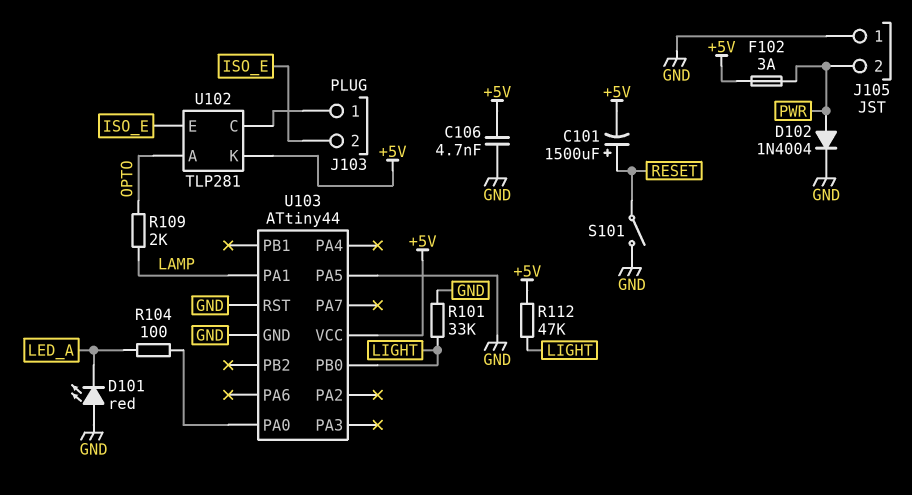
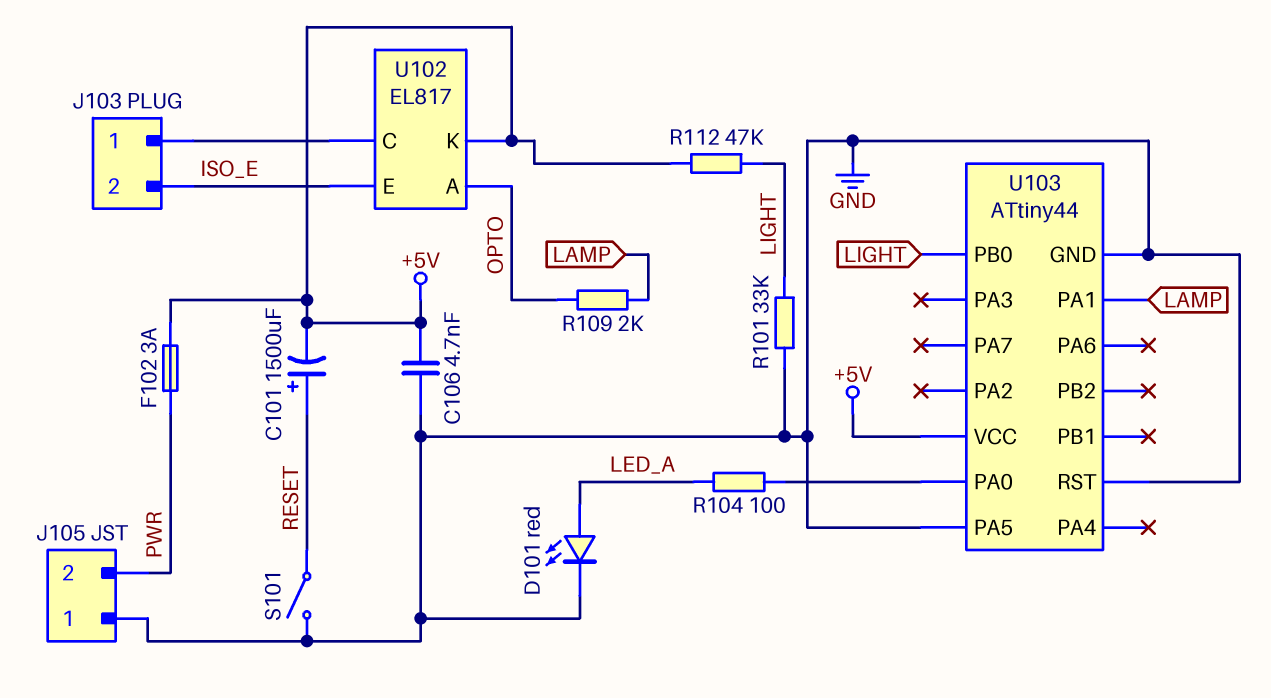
D101: LED red (A GND, K LED_A) -> LED red (A LED_A, K GND)
D102: diode 1N4004 (A PWR, K GND) -> none
U102: TLP281 -> EL817

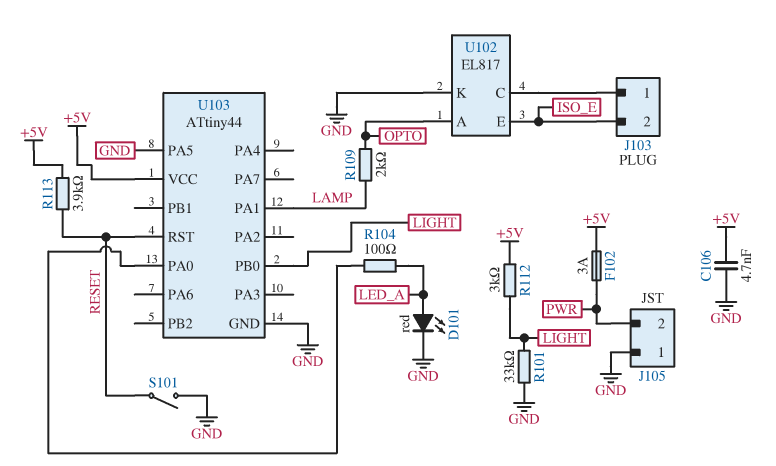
C101: 1500uF (plus RESET, minus +5V) -> none
R112: 47k (+5V, LIGHT) -> 3k (+5V, LIGHT)
R113: none -> 3.9k (+5V, RESET)
U102 pin K: +5V -> GND
U103 pin RST: GND -> RESET

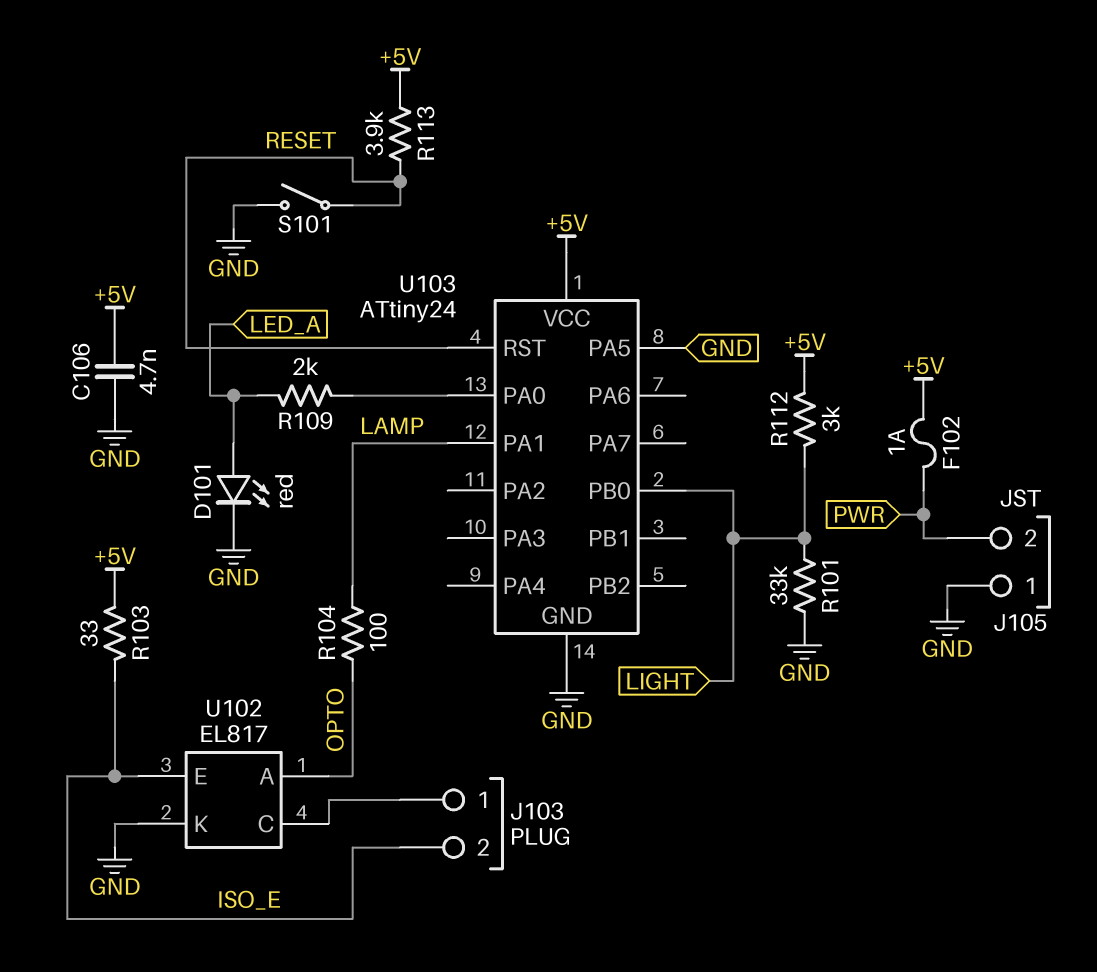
F102: 3A (+5V, PWR) -> 1A (+5V, PWR)
R103: none -> 33 (+5V, ISO_E)
R104: 100 (LED_A, U103/PA0) -> 100 (LAMP, OPTO)
R109: 2k (LAMP, OPTO) -> 2k (LED_A, U103/PA0)
U103: ATtiny44 -> ATtiny24

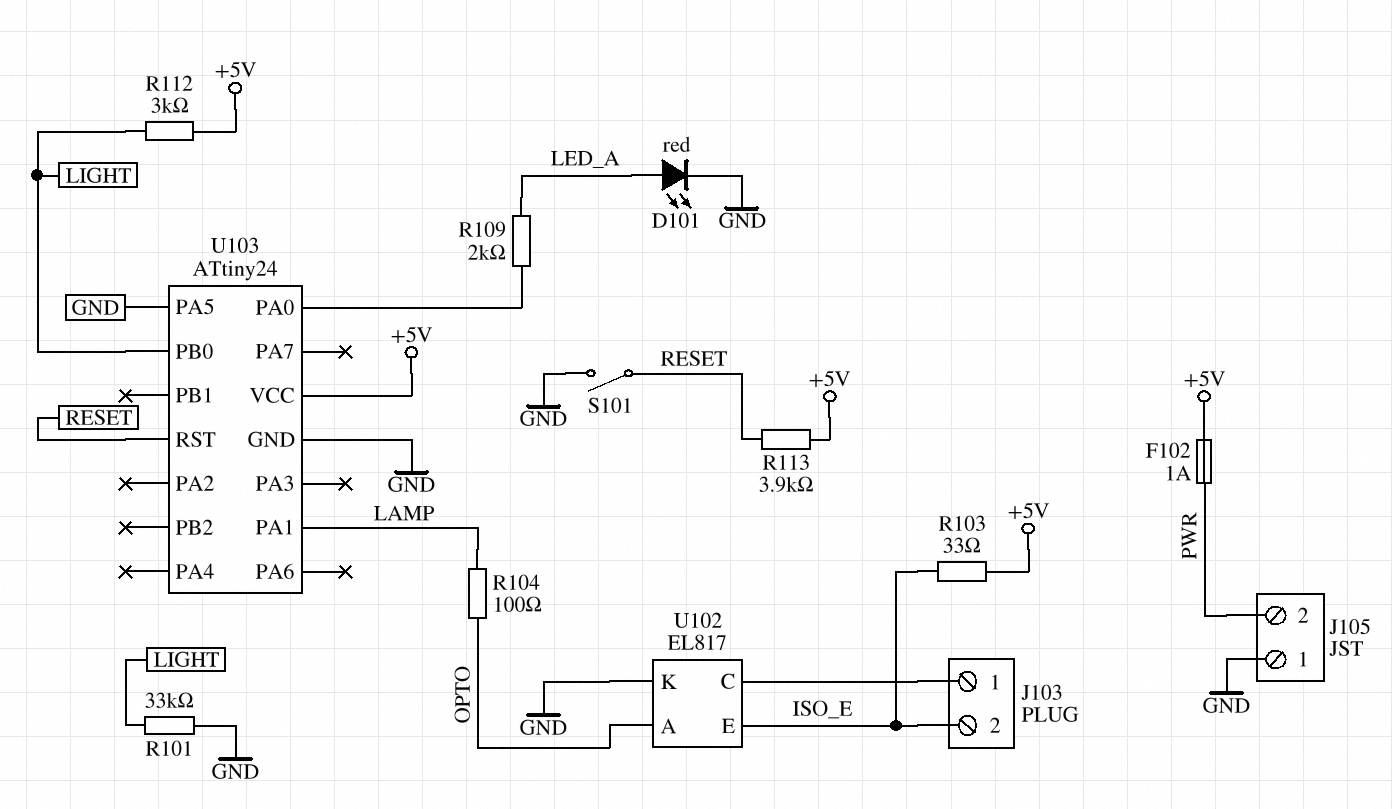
C106: 4.7nF (+5V, GND) -> none

